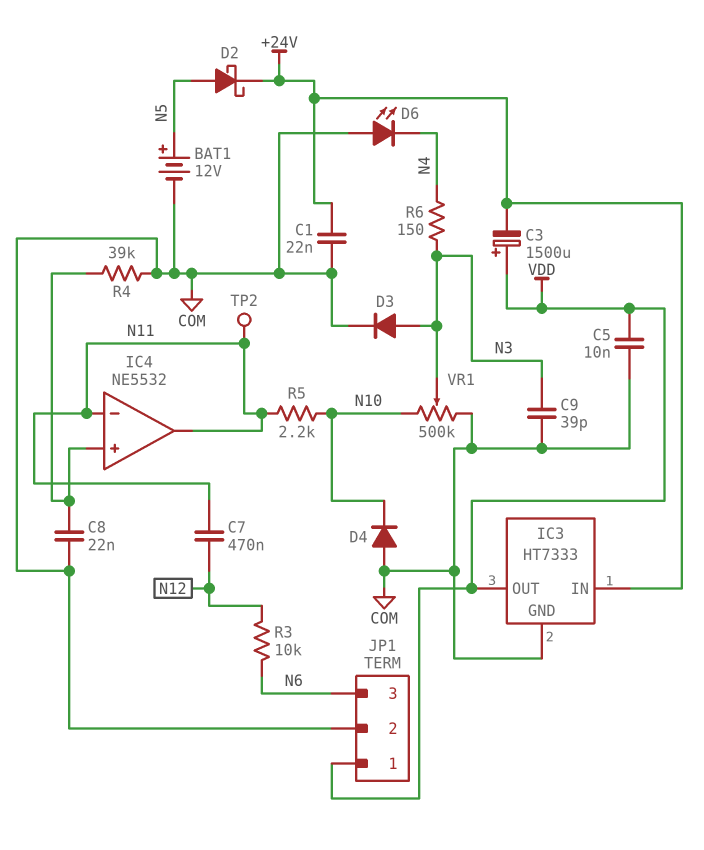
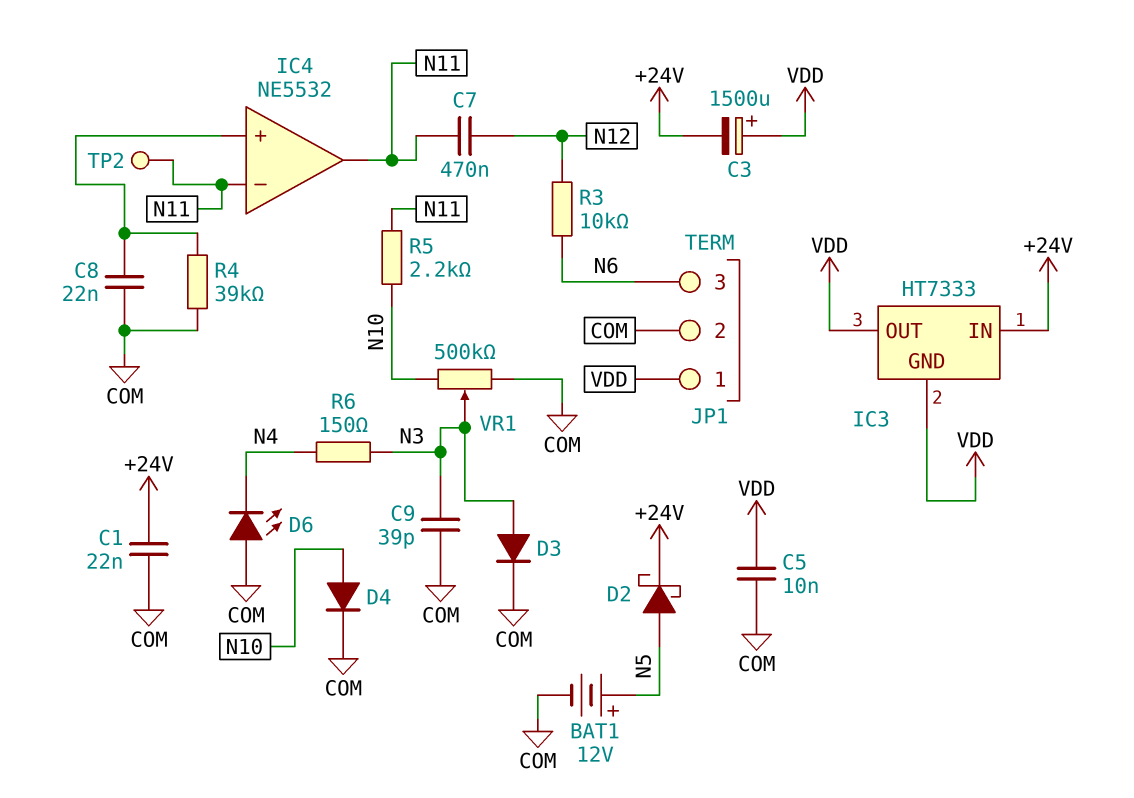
D4: diode (A COM, K N10) -> diode (A N10, K COM)
IC3 pin GND: COM -> VDD

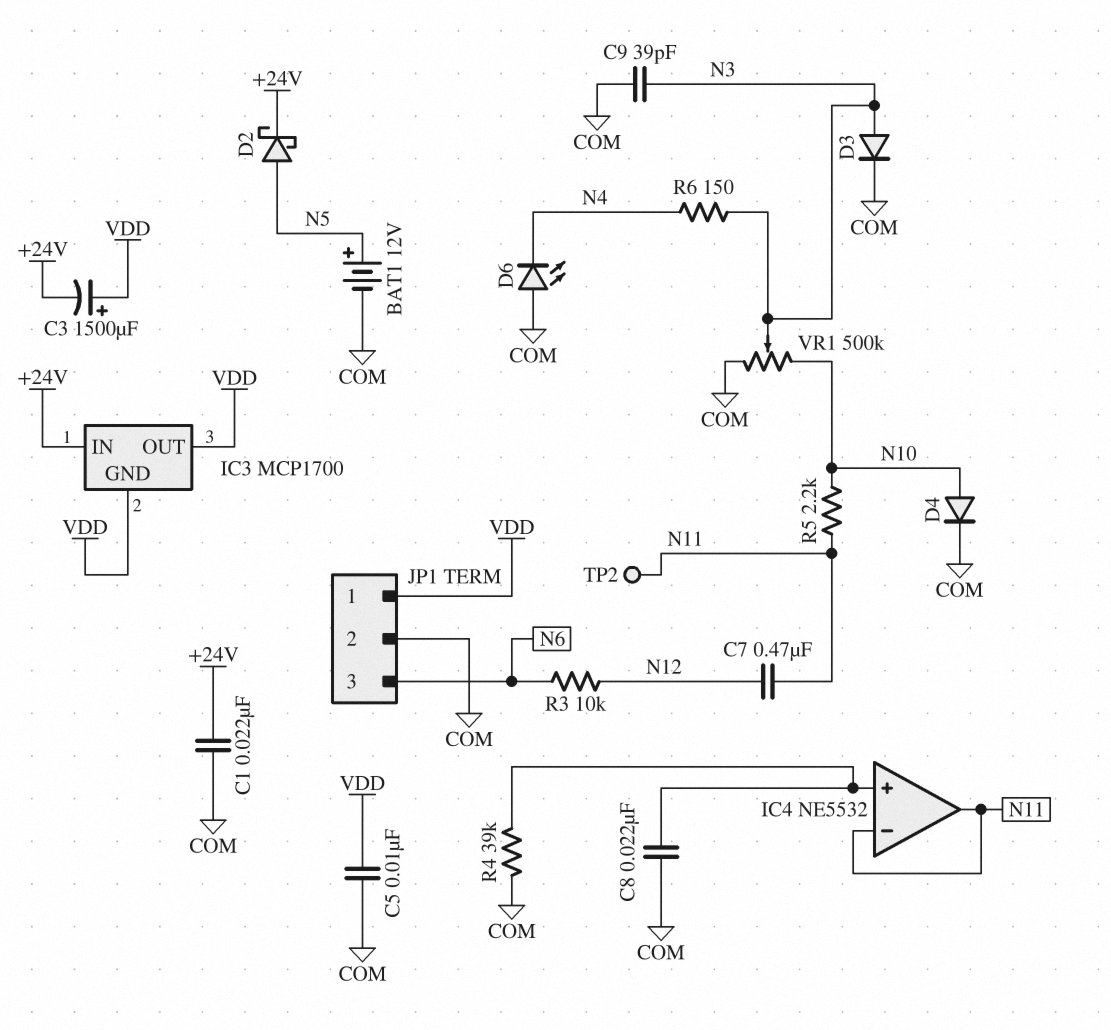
IC3: HT7333 -> MCP1700

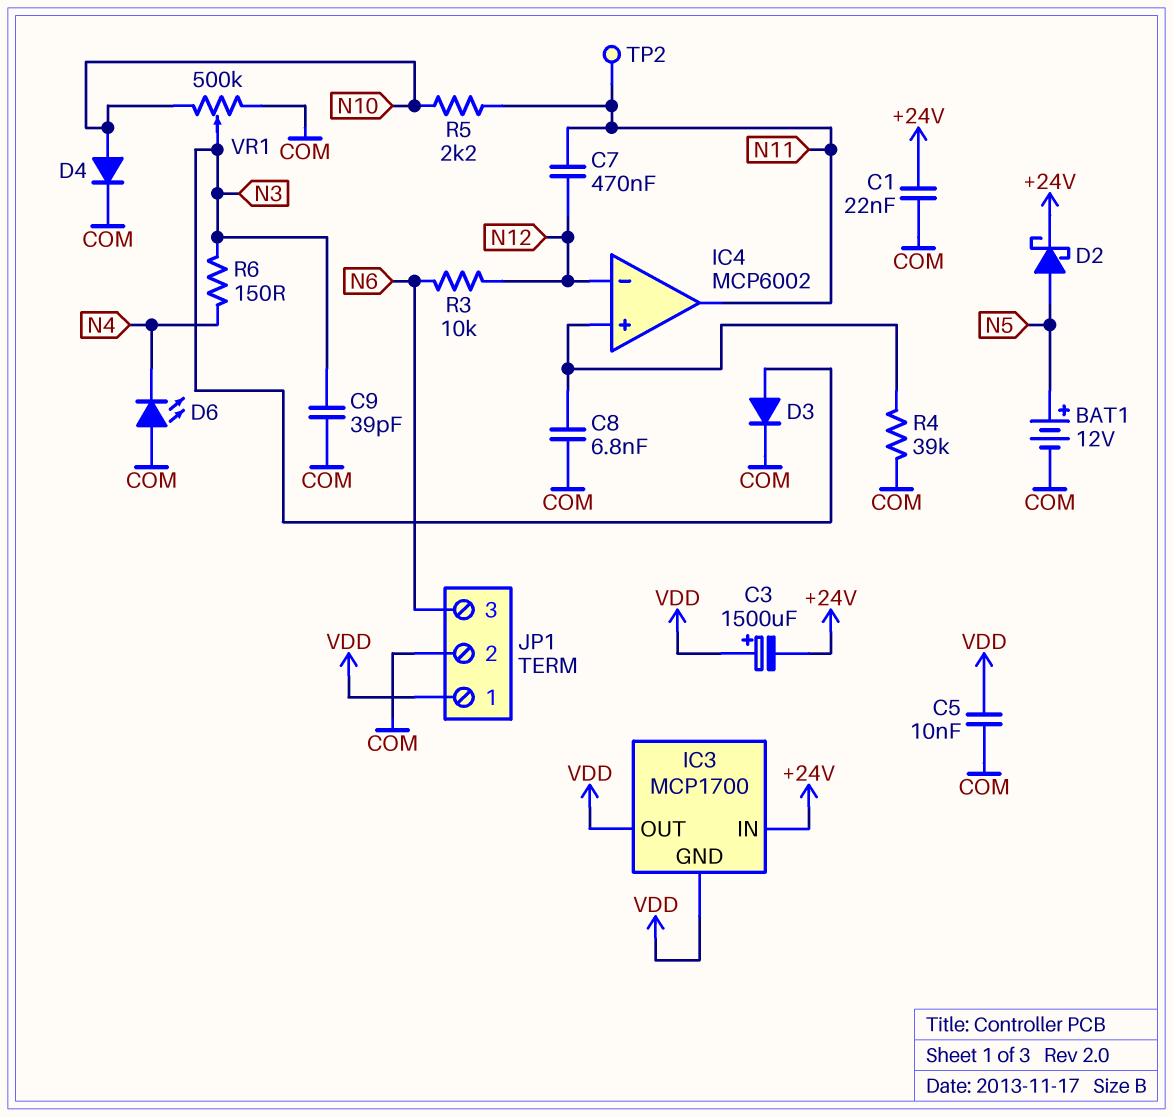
C8: 22nF (COM, IC4/in+) -> 6.8nF (COM, IC4/in+)
IC4: NE5532 -> MCP6002
IC4 pin in-: N11 -> N12

